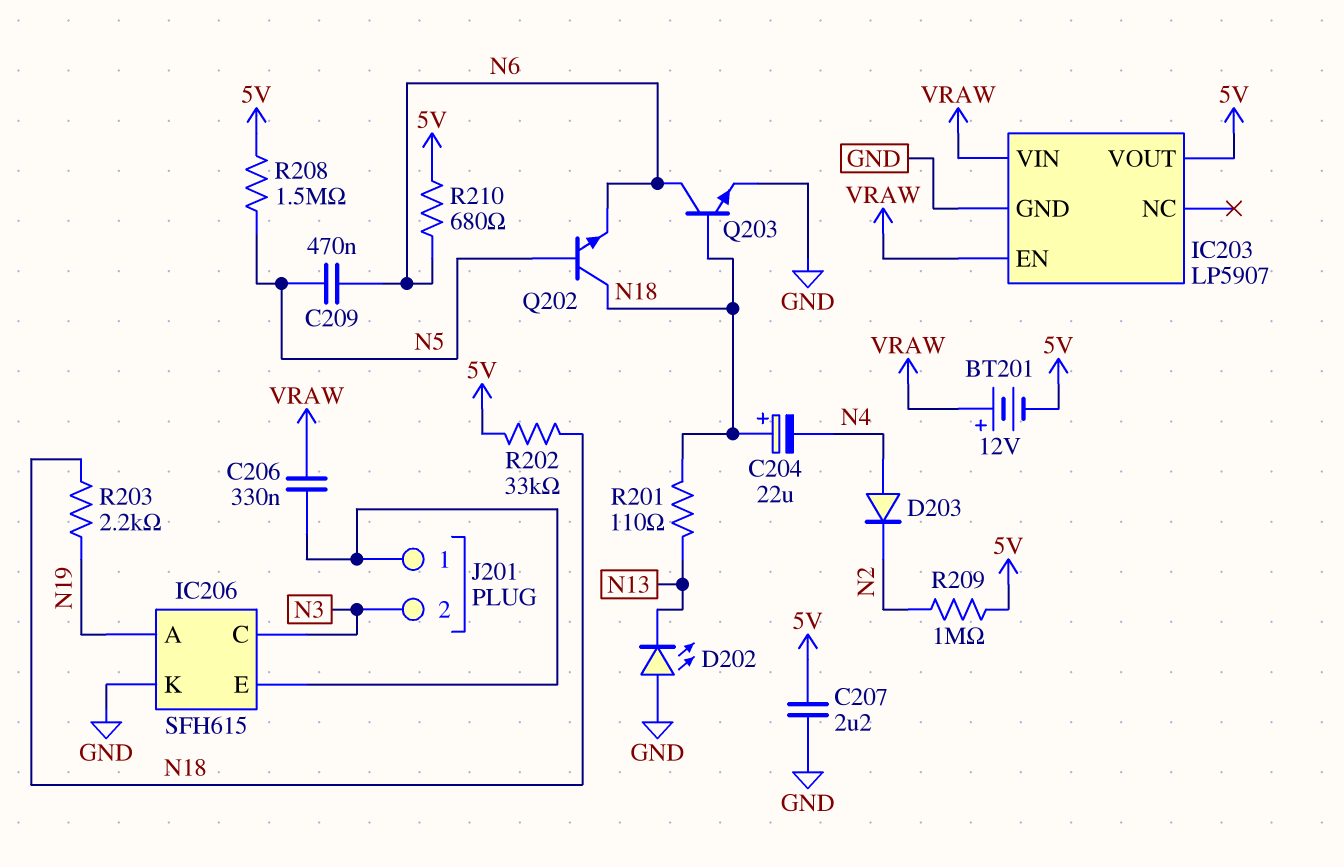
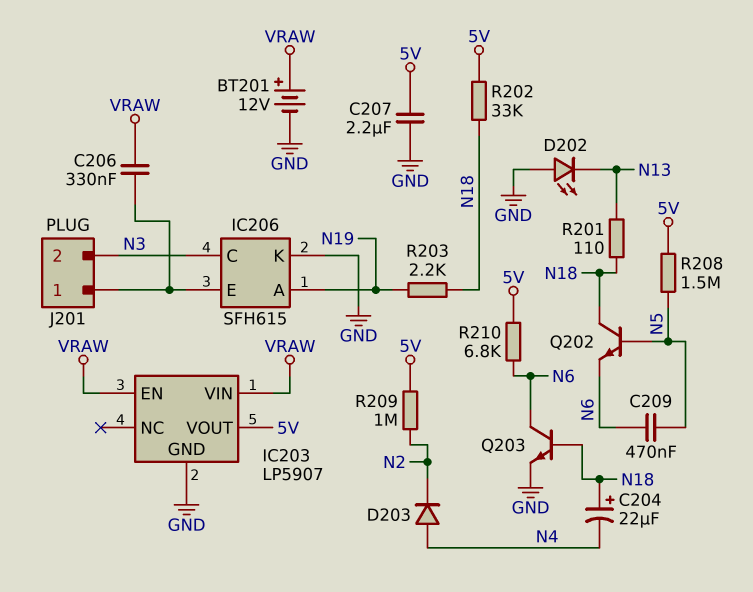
BT201: 12V (plus VRAW, minus 5V) -> 12V (plus VRAW, minus GND)
R210: 680 (5V, N6) -> 6.8k (5V, N6)

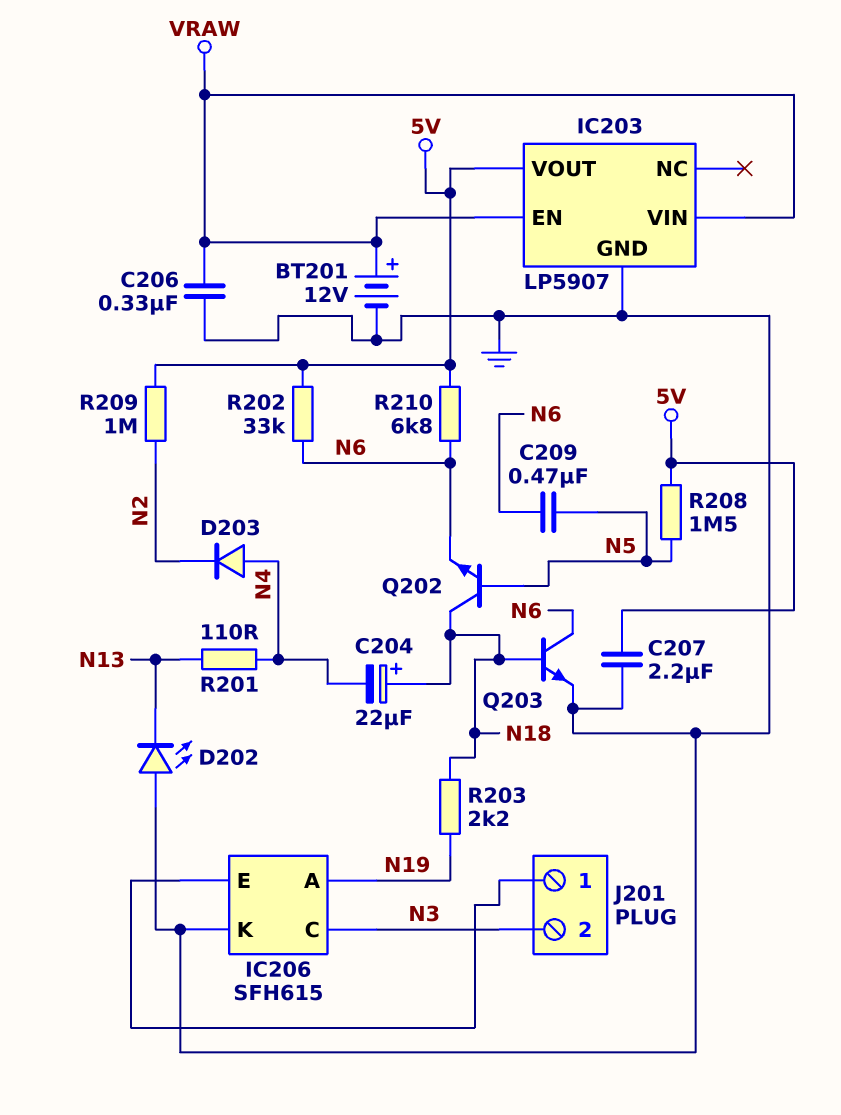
C206: 330nF (IC206/E, VRAW) -> 330nF (GND, VRAW)
R201: 110 (N13, N18) -> 110 (N4, N13)
R202: 33k (5V, N18) -> 33k (5V, N6)

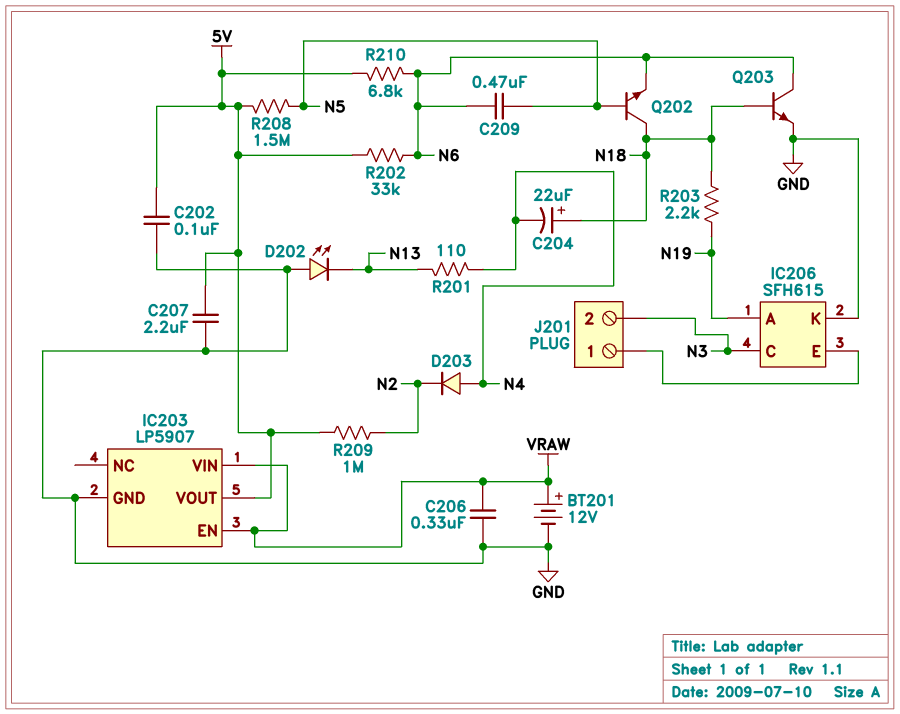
C202: none -> 100nF (5V, GND)

